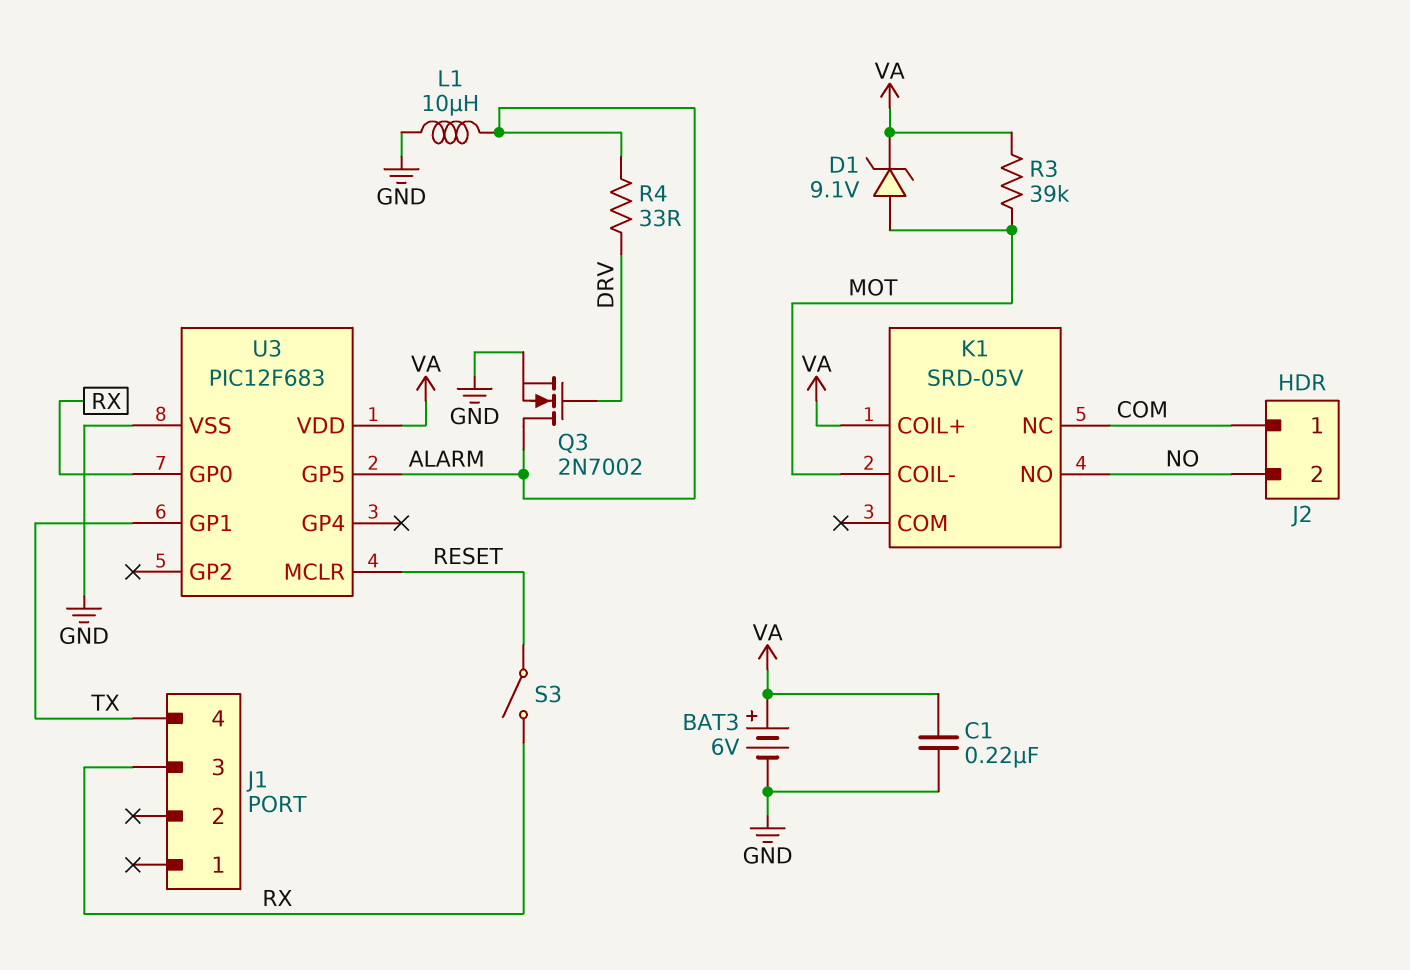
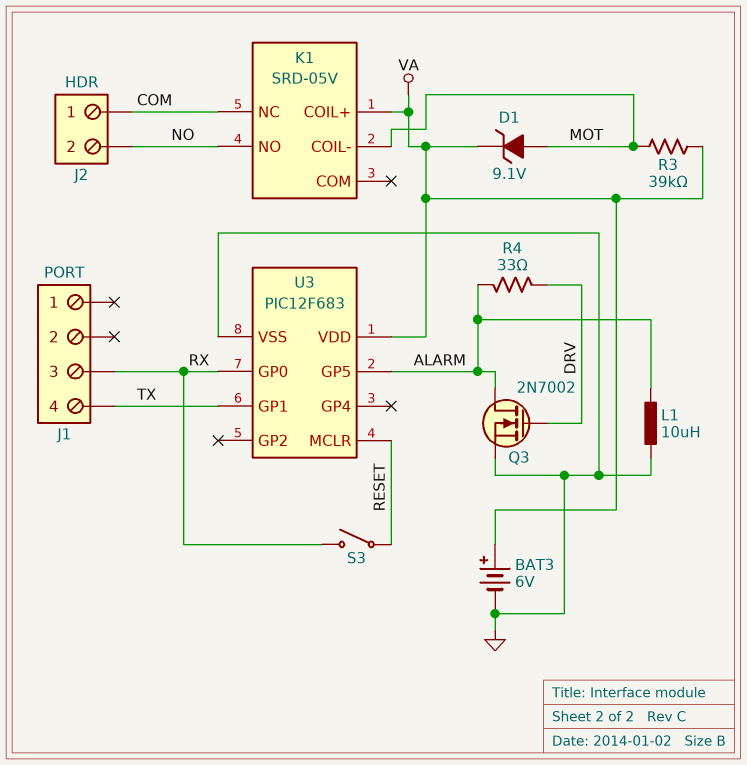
C1: 220nF (GND, VA) -> none

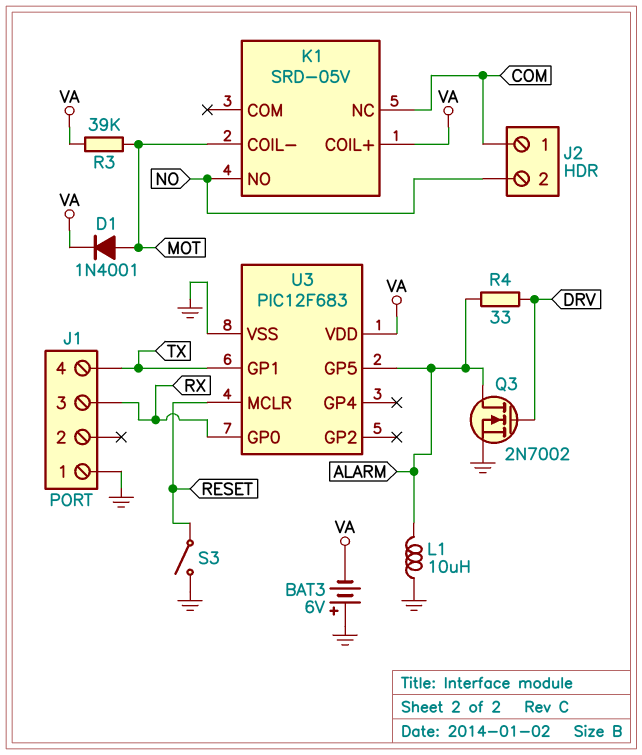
BAT3: 6V (plus VA, minus GND) -> 6V (plus GND, minus VA)
D1: zener 9.1V (A MOT, K VA) -> diode 1N4001 (A MOT, K VA)
J1 pin 1: none -> GND
S3: switch (RESET, RX) -> switch (GND, RESET)

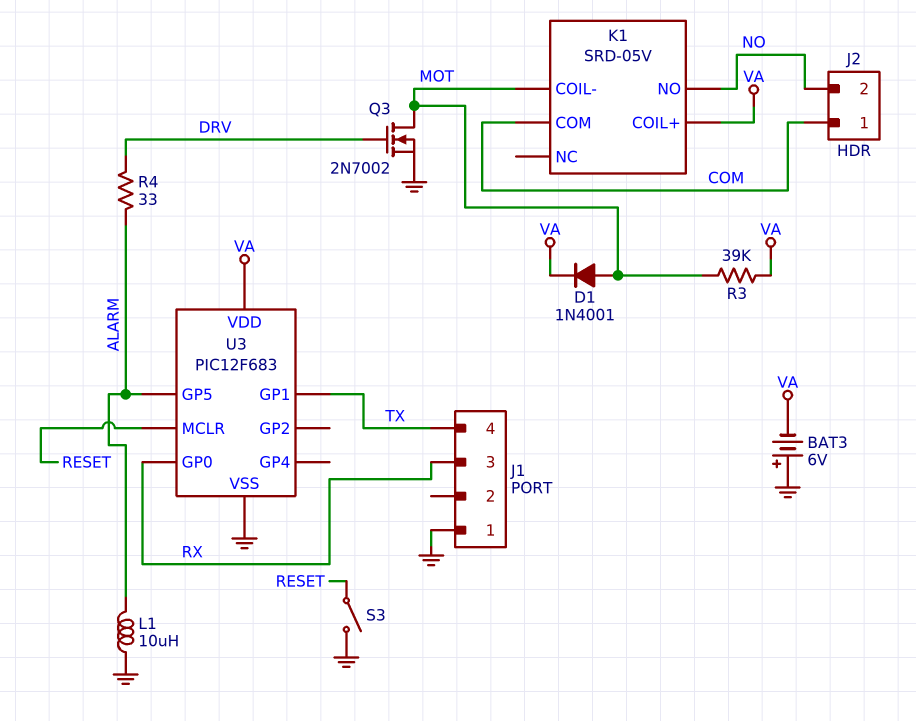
K1 pin COM: none -> COM
K1 pin NC: COM -> none
Q3: NMOS 2N7002 (G DRV, D ALARM, S GND) -> NMOS 2N7002 (G DRV, D MOT, S GND)

